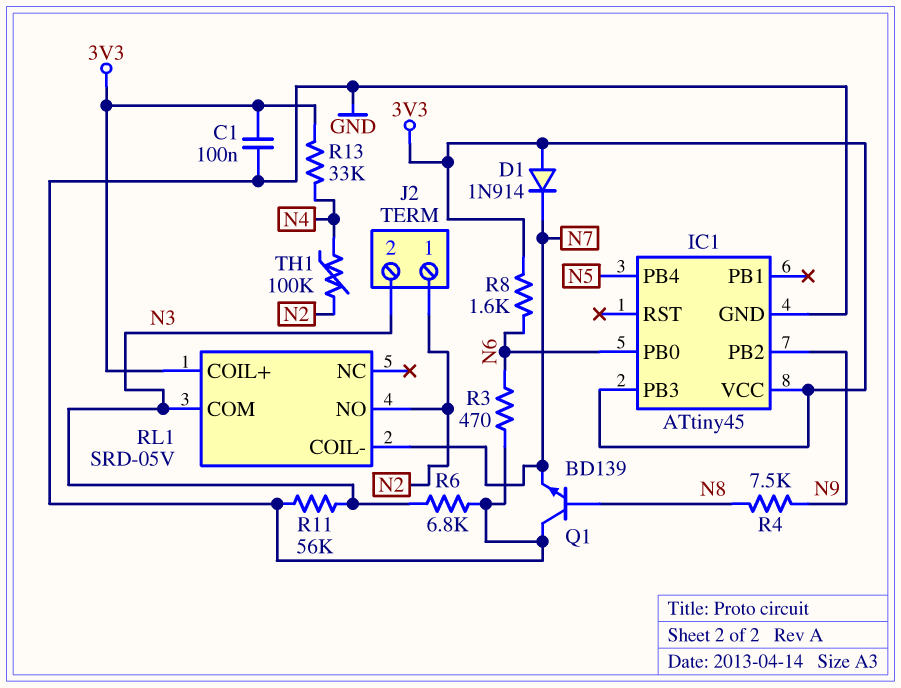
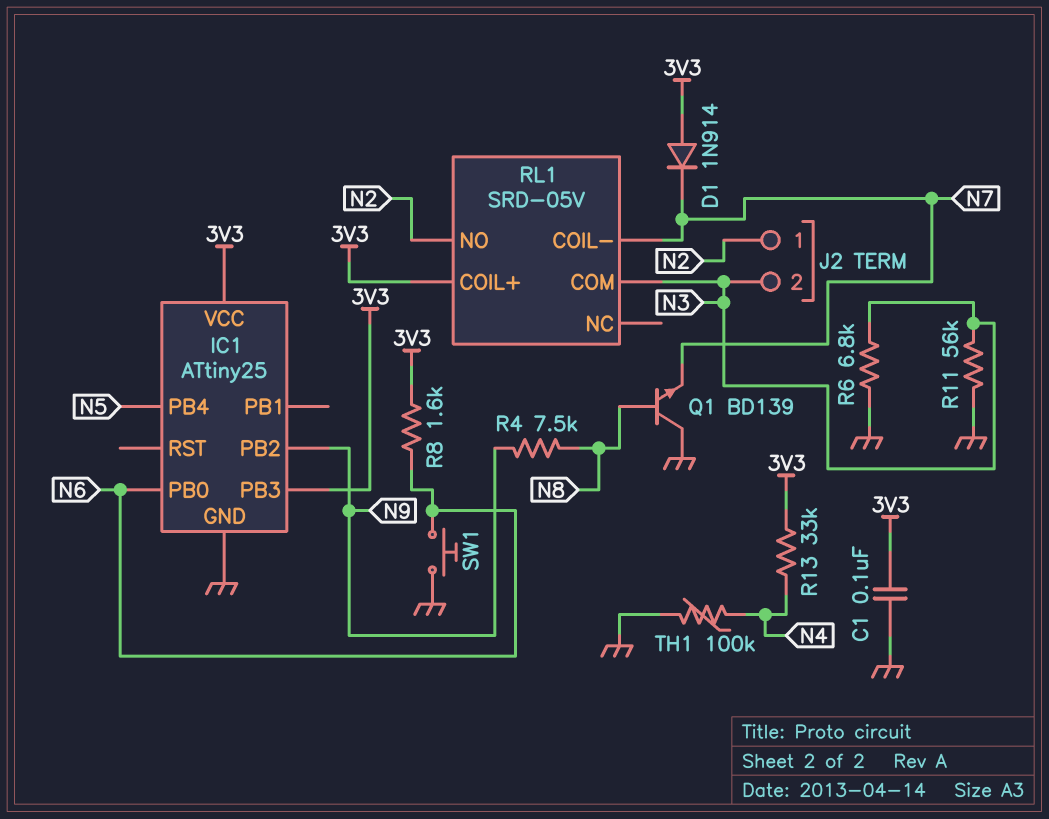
IC1: ATtiny45 -> ATtiny25
R3: 470 (GND, N6) -> none
SW1: none -> button (GND, N6)
TH1: 100k (N2, N4) -> 100k (GND, N4)

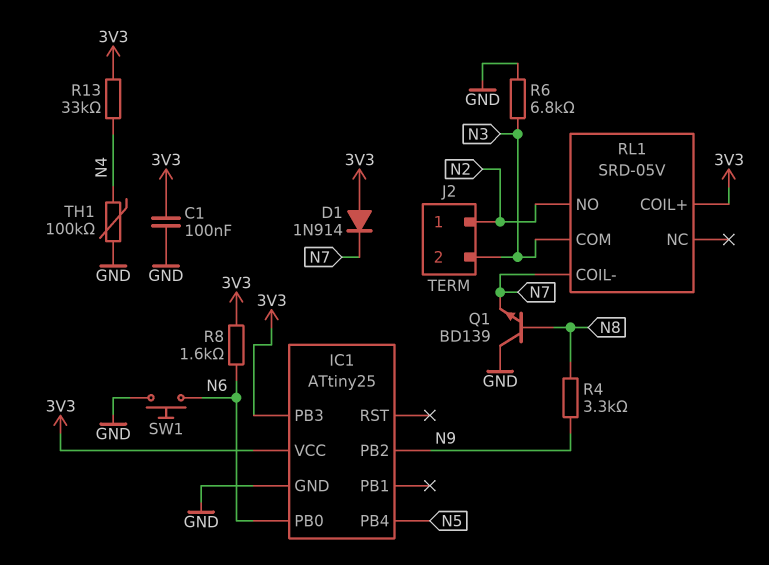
R4: 7.5k (N8, N9) -> 3.3k (N8, N9)
R11: 56k (GND, N3) -> none

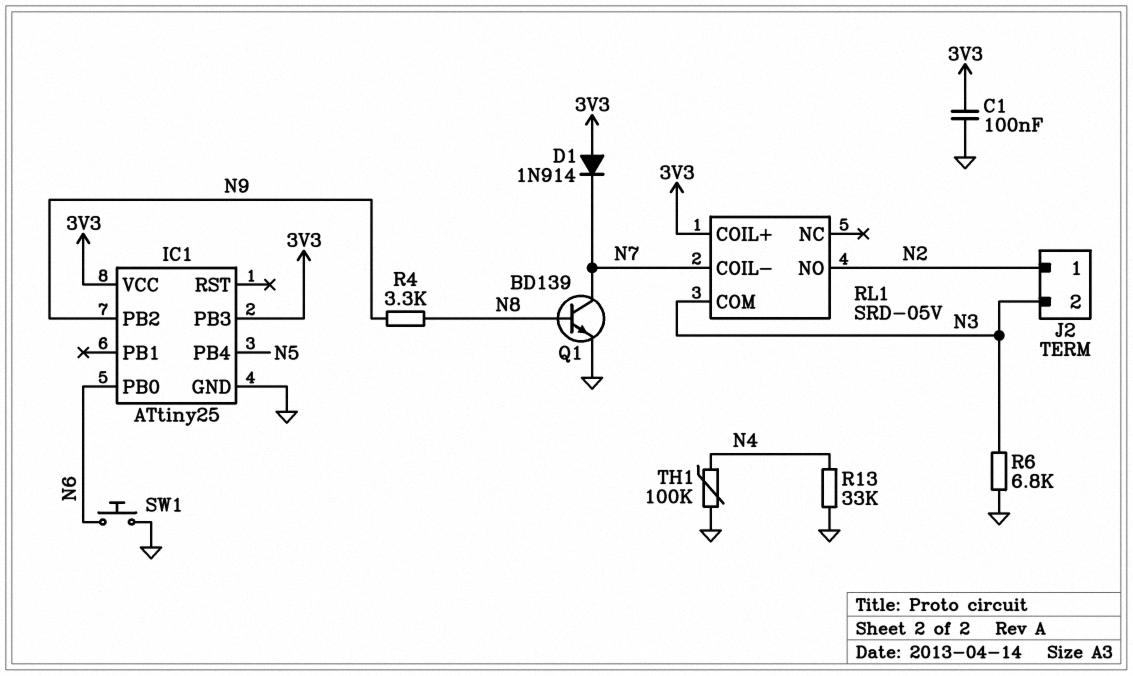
Q1: NPN BD139 (B N8, C GND, E N7) -> NPN BD139 (B N8, C N7, E GND)
R8: 1.6k (3V3, N6) -> none
R13: 33k (3V3, N4) -> 33k (GND, N4)

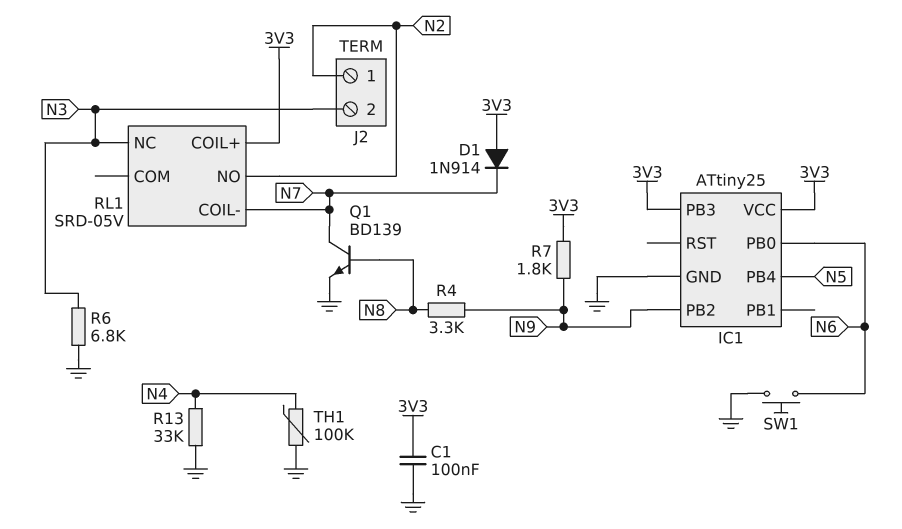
R7: none -> 1.8k (3V3, N9)
RL1 pin COM: N3 -> none
RL1 pin NC: none -> N3

